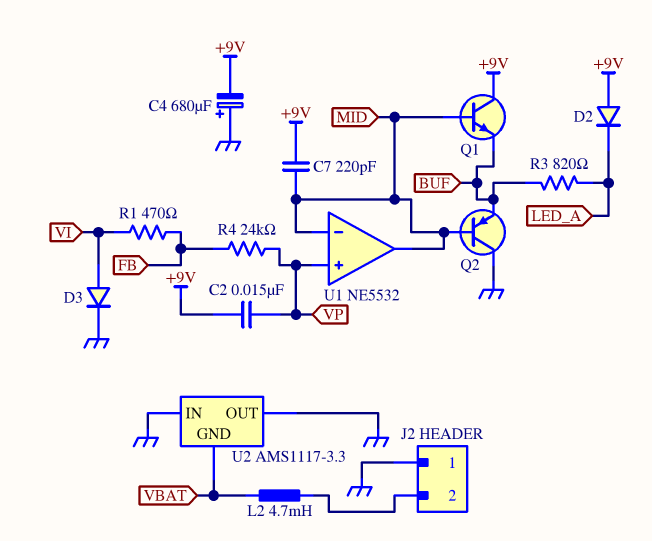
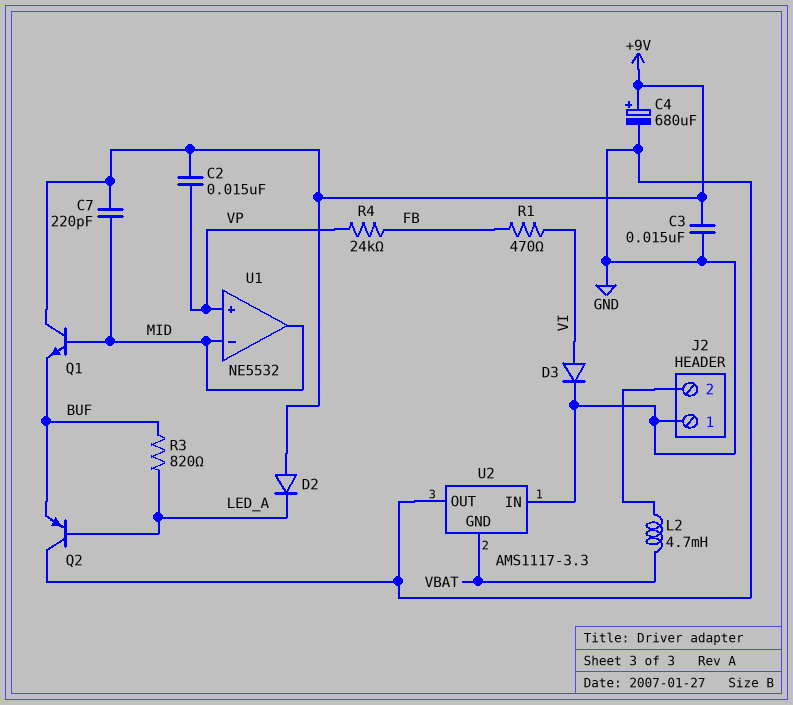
C3: none -> 15nF (+9V, GND)
C4: 680uF (plus GND, minus +9V) -> 680uF (plus +9V, minus GND)
Q2: PNP (B MID, C GND, E BUF) -> PNP (B LED_A, C GND, E BUF)

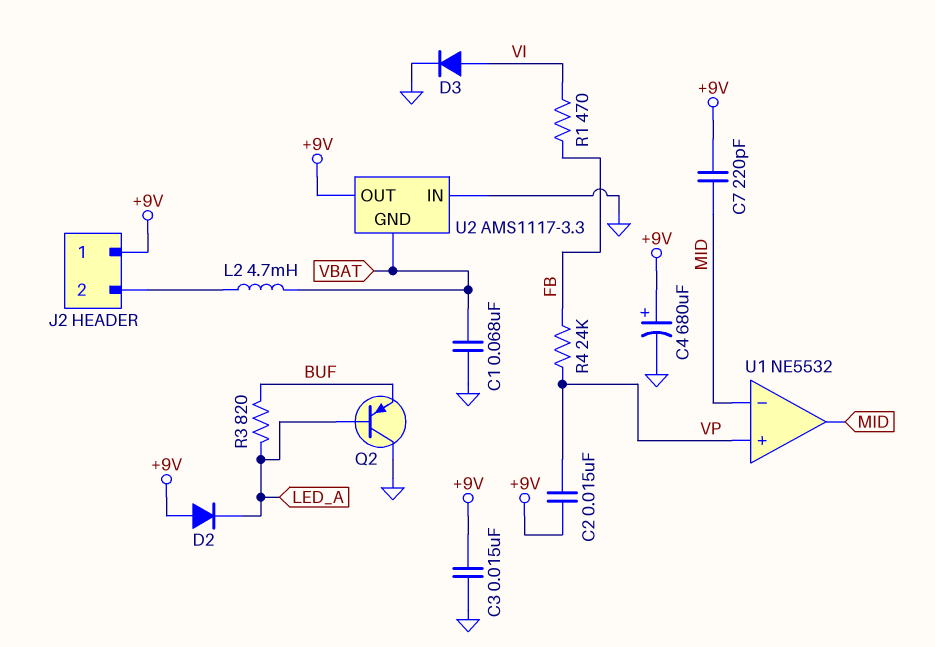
C1: none -> 68nF (GND, VBAT)
J2 pin 1: GND -> +9V
Q1: NPN (B MID, C +9V, E BUF) -> none
U2 pin OUT: GND -> +9V

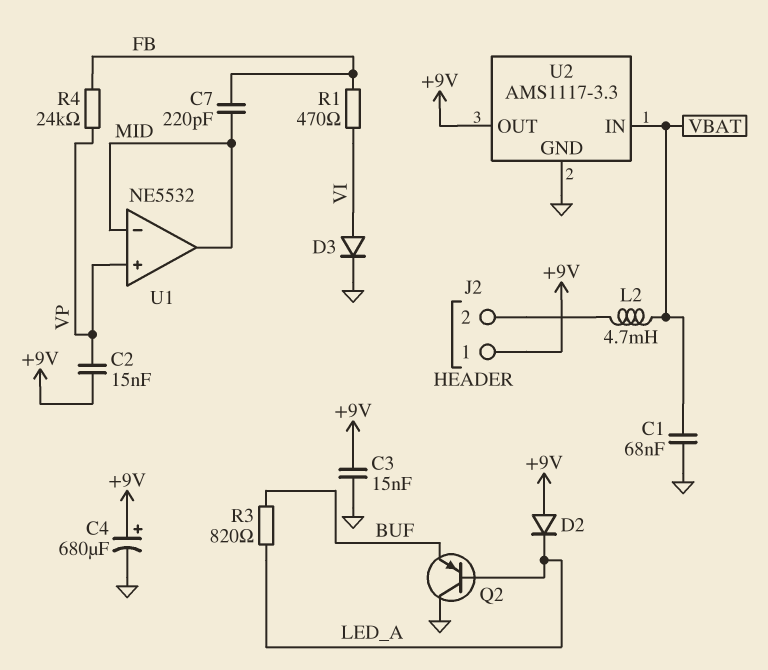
C7: 220pF (+9V, MID) -> 220pF (FB, MID)
U2 pin GND: VBAT -> GND
U2 pin IN: GND -> VBAT

